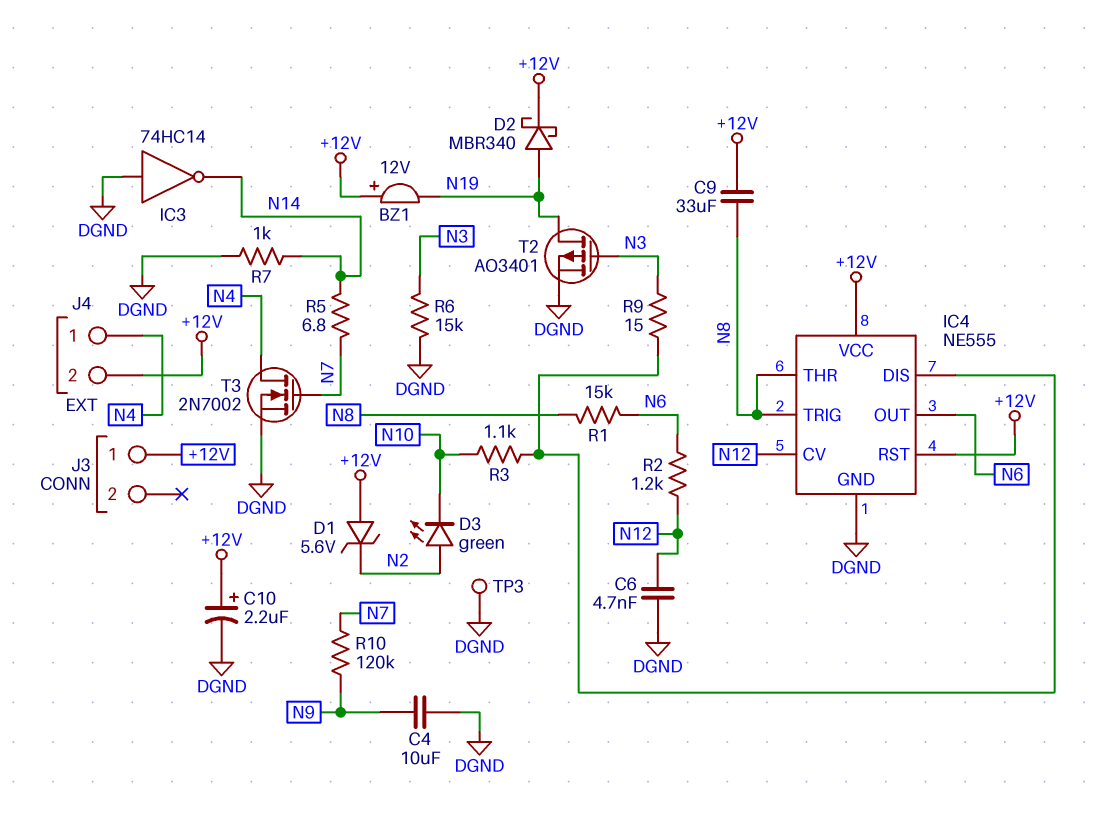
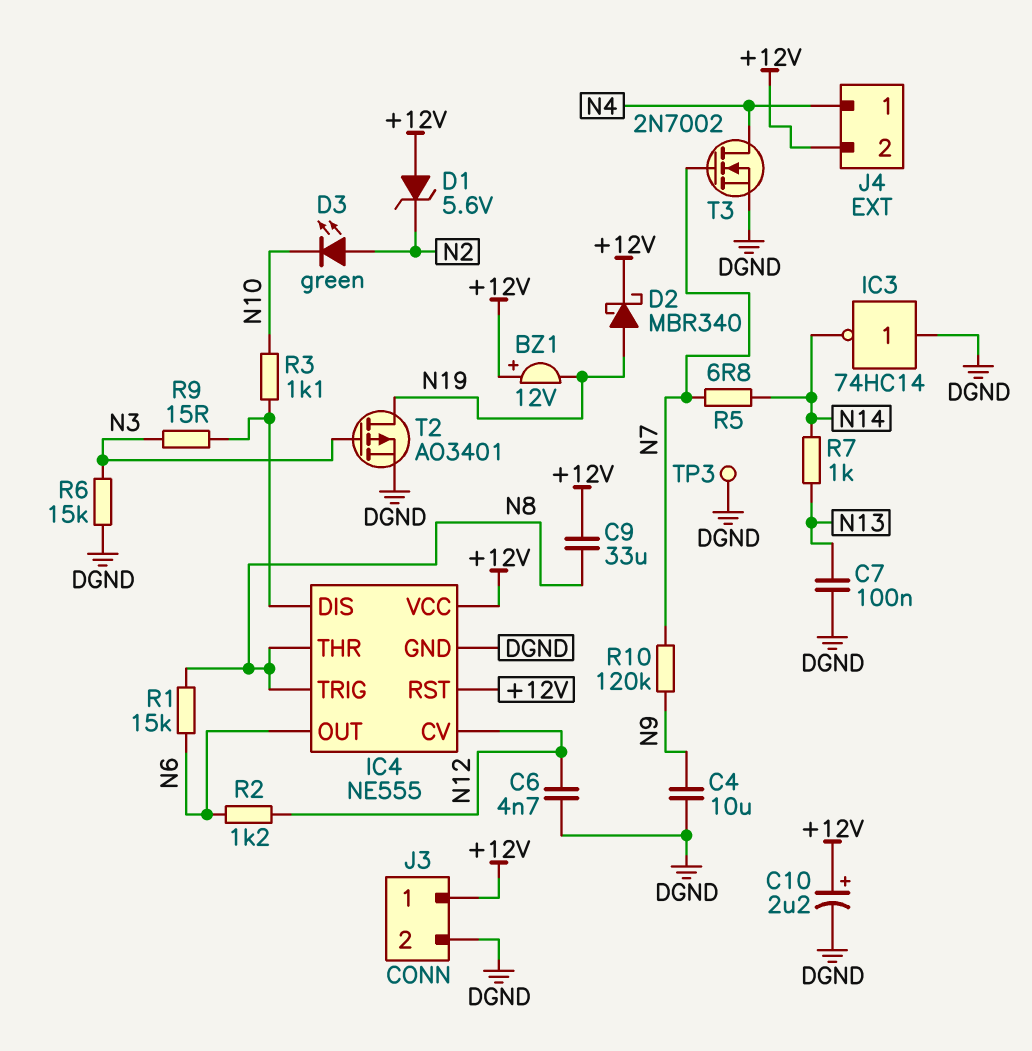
C7: none -> 100nF (DGND, N13)
J3 pin 2: none -> DGND
R7: 1k (DGND, N14) -> 1k (N13, N14)

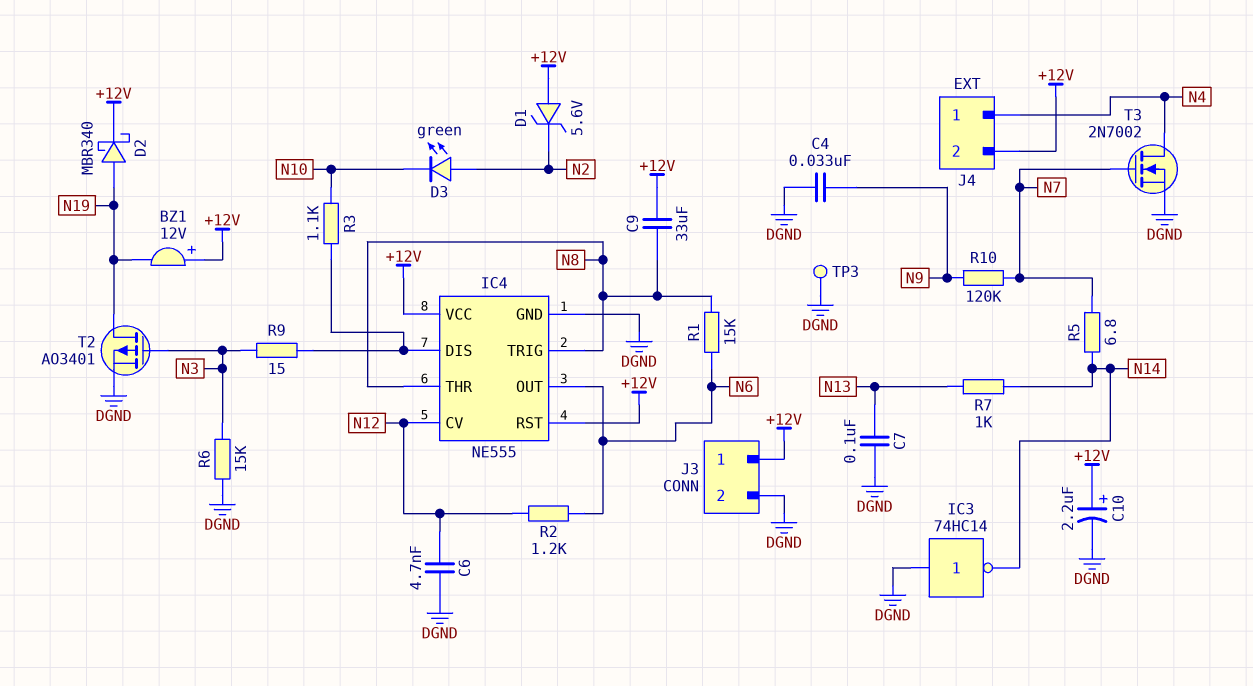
C4: 10uF (DGND, N9) -> 33nF (DGND, N9)

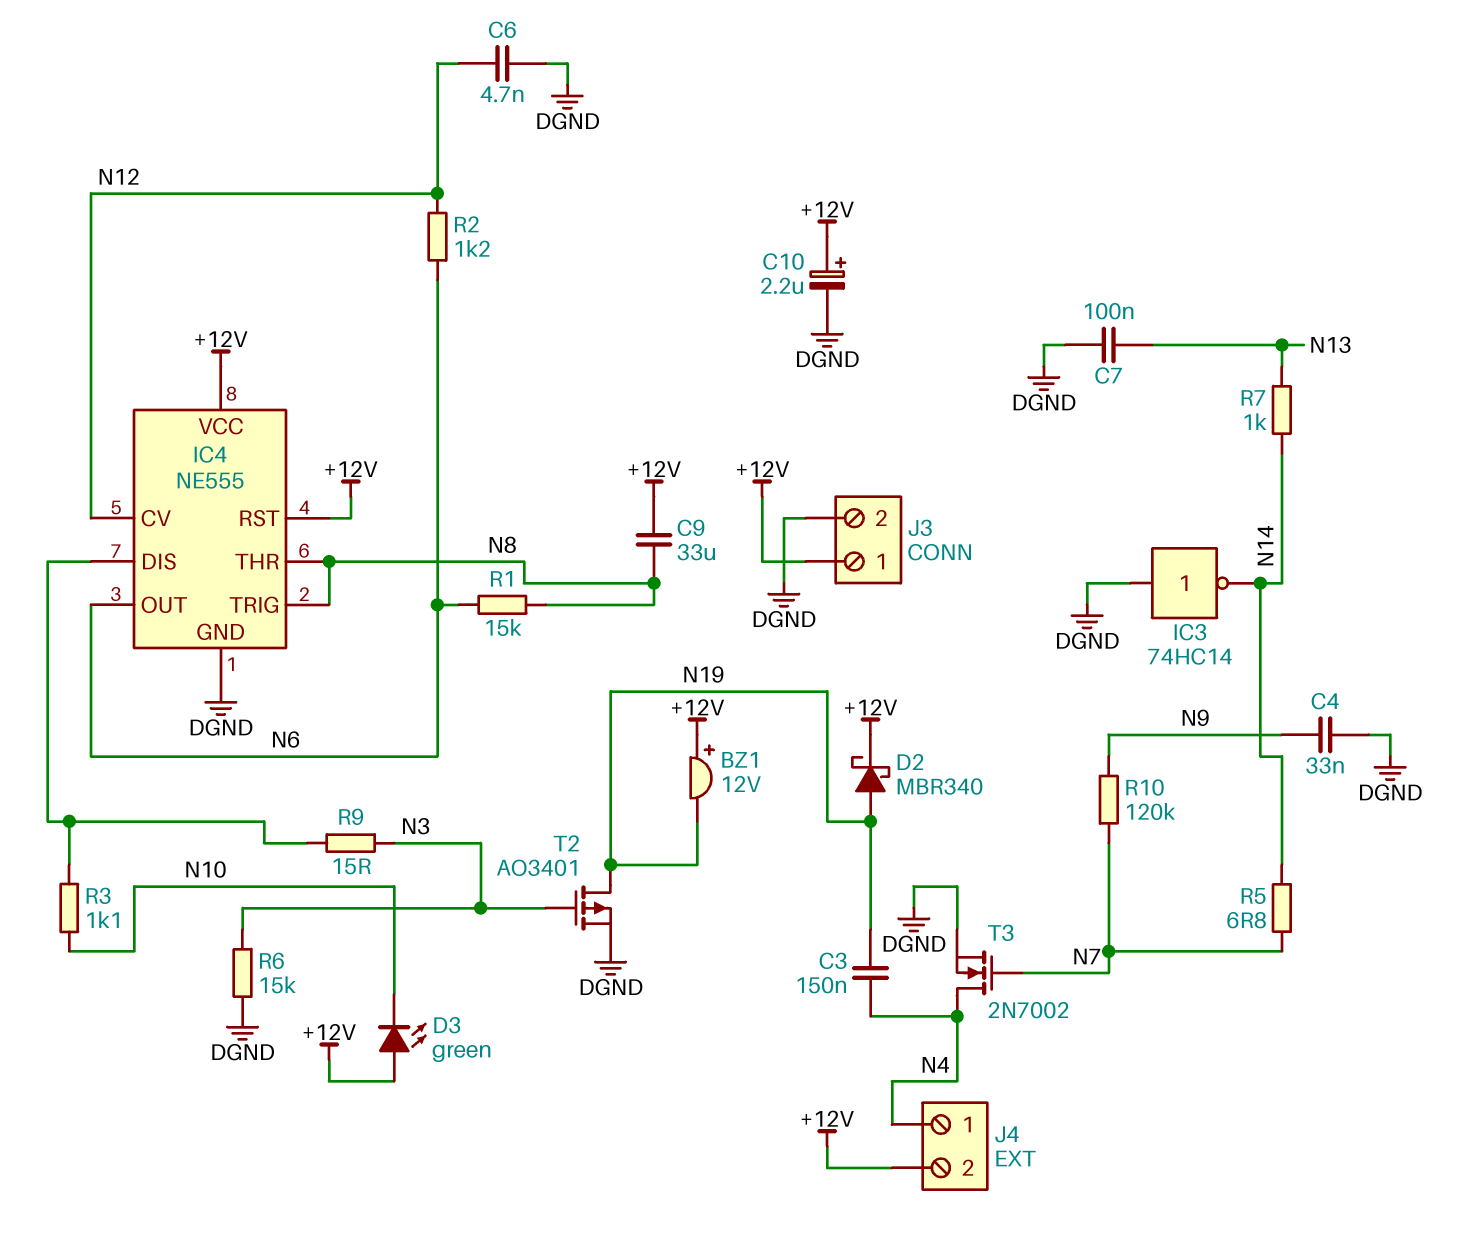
C3: none -> 150nF (N4, N19)
D1: zener 5.6V (A +12V, K N2) -> none
D3: LED green (A N2, K N10) -> LED green (A +12V, K N10)
TP3: test point (DGND) -> none

